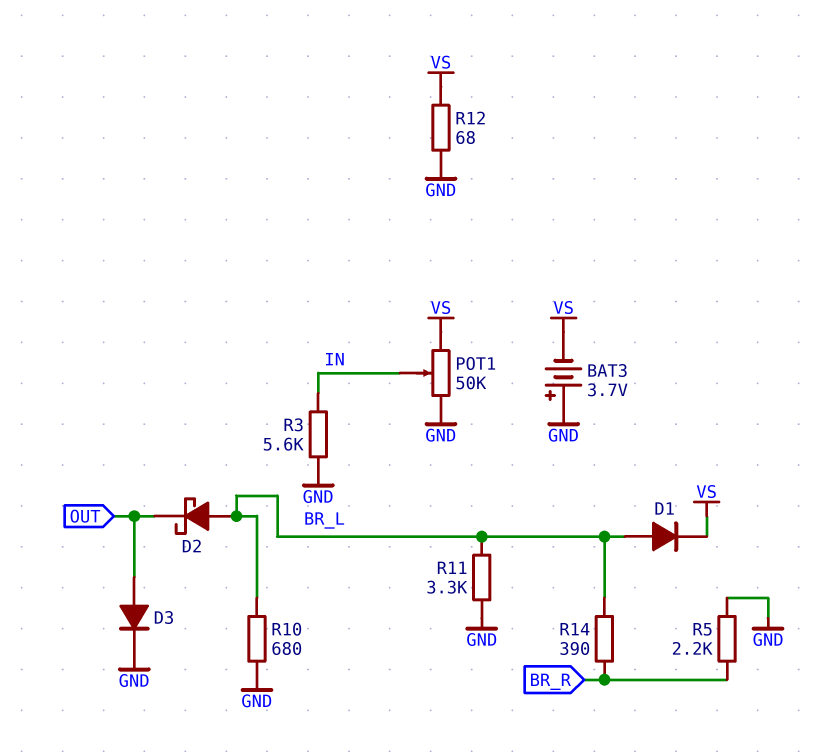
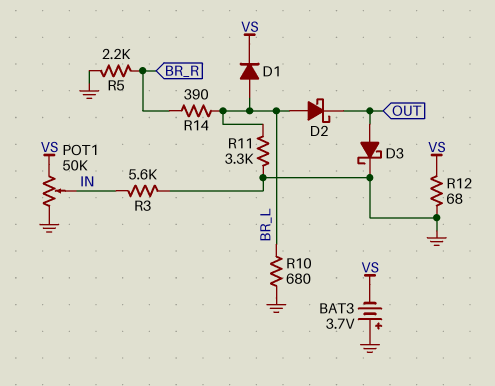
D3: diode (A OUT, K GND) -> schottky (A OUT, K GND)

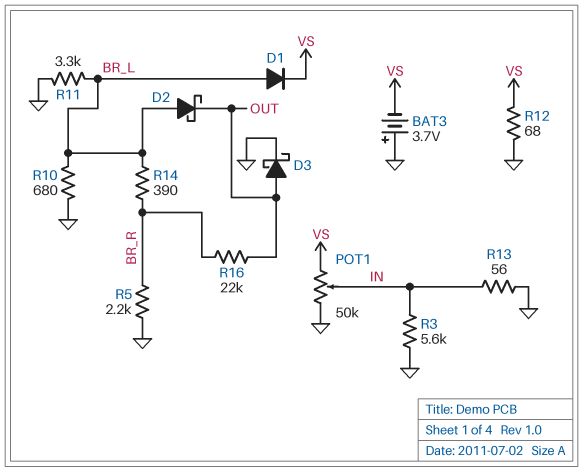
R13: none -> 56 (GND, IN)
R16: none -> 22k (BR_R, OUT)

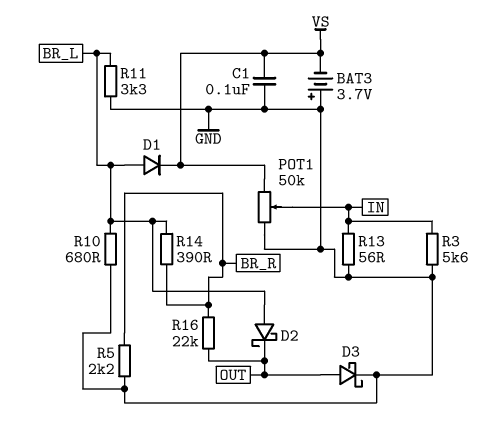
C1: none -> 100nF (GND, VS)
R12: 68 (GND, VS) -> none

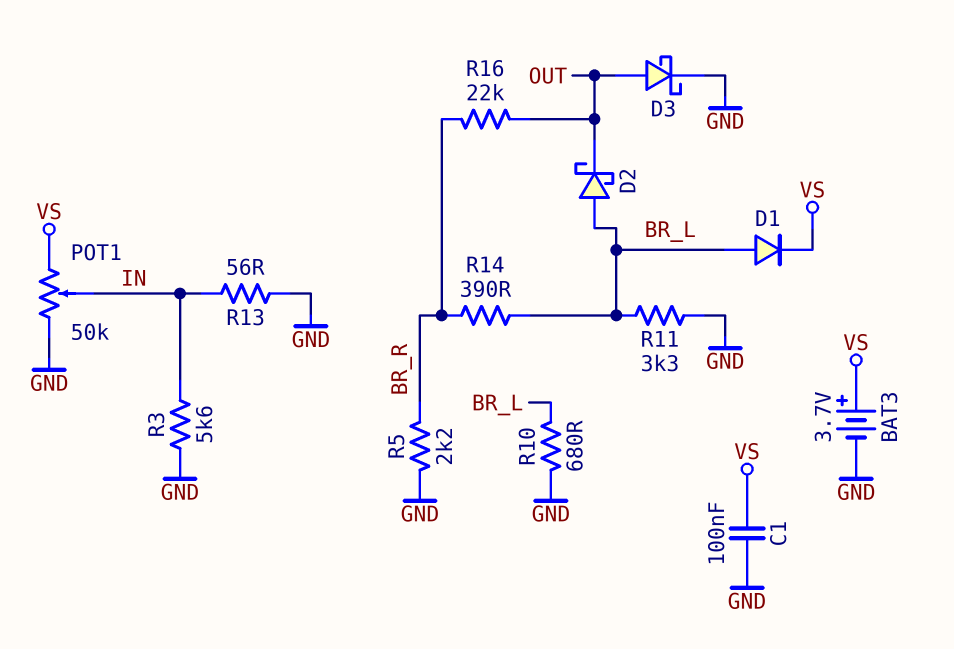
BAT3: 3.7V (plus GND, minus VS) -> 3.7V (plus VS, minus GND)

